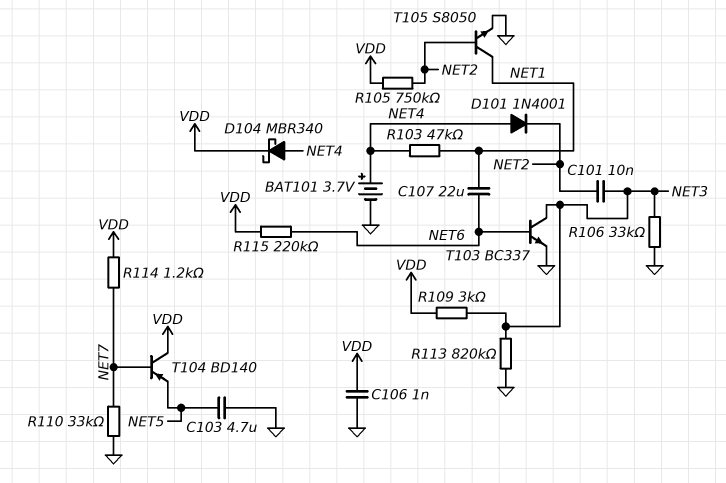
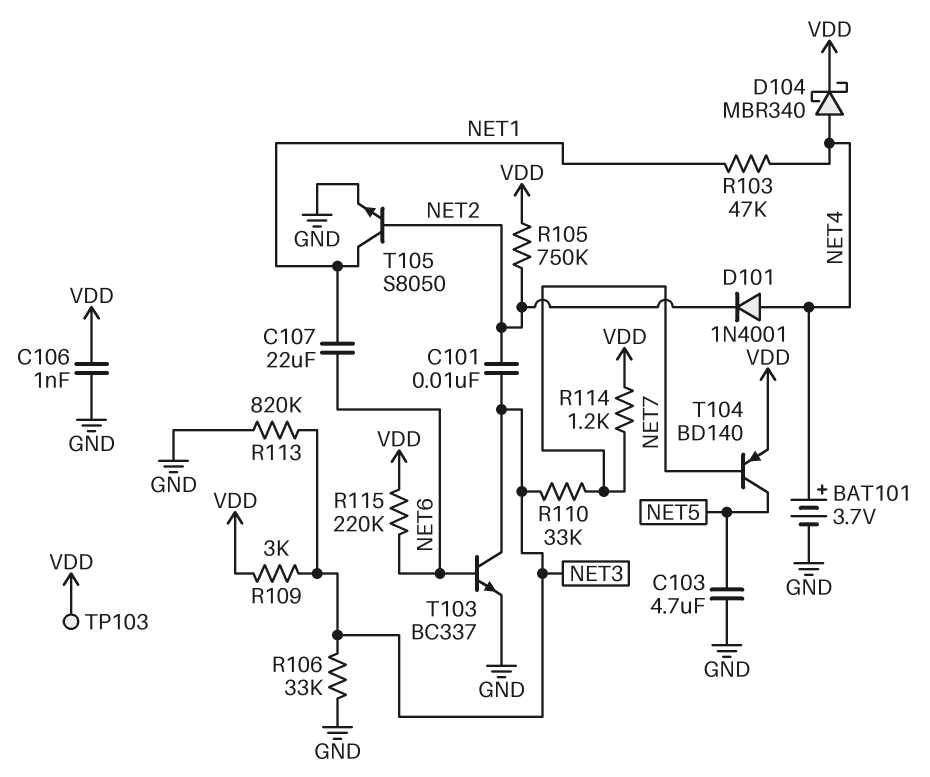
R110: 33k (GND, NET7) -> 33k (NET3, NET7)
T104: PNP BD140 (B NET7, C VDD, E NET5) -> PNP BD140 (B NET7, C NET5, E VDD)
TP103: none -> test point (VDD)

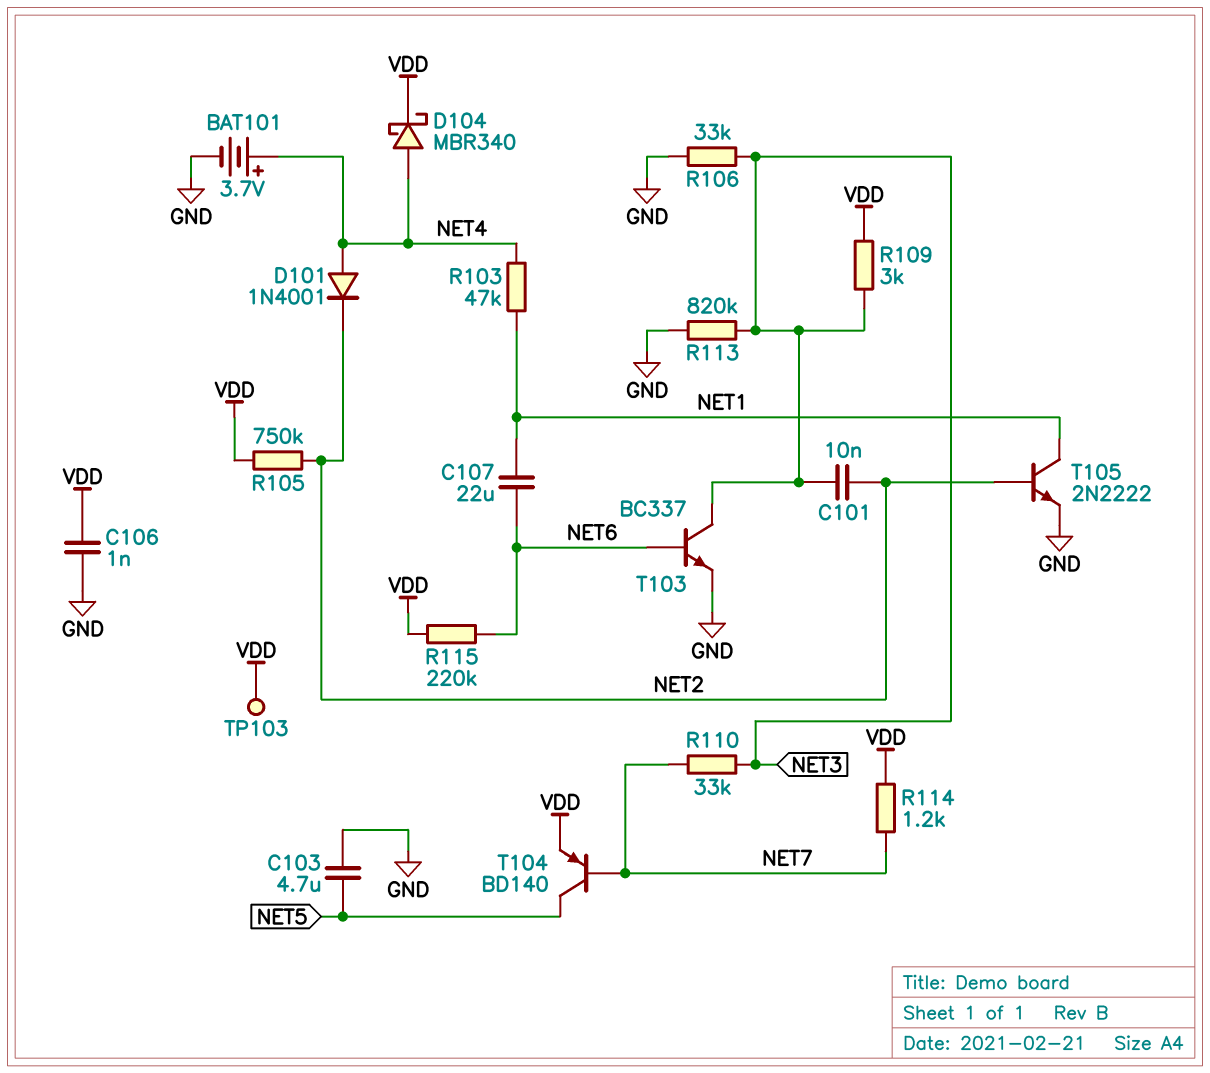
T105: NPN S8050 (B NET2, C NET1, E GND) -> NPN 2N2222 (B NET2, C NET1, E GND)

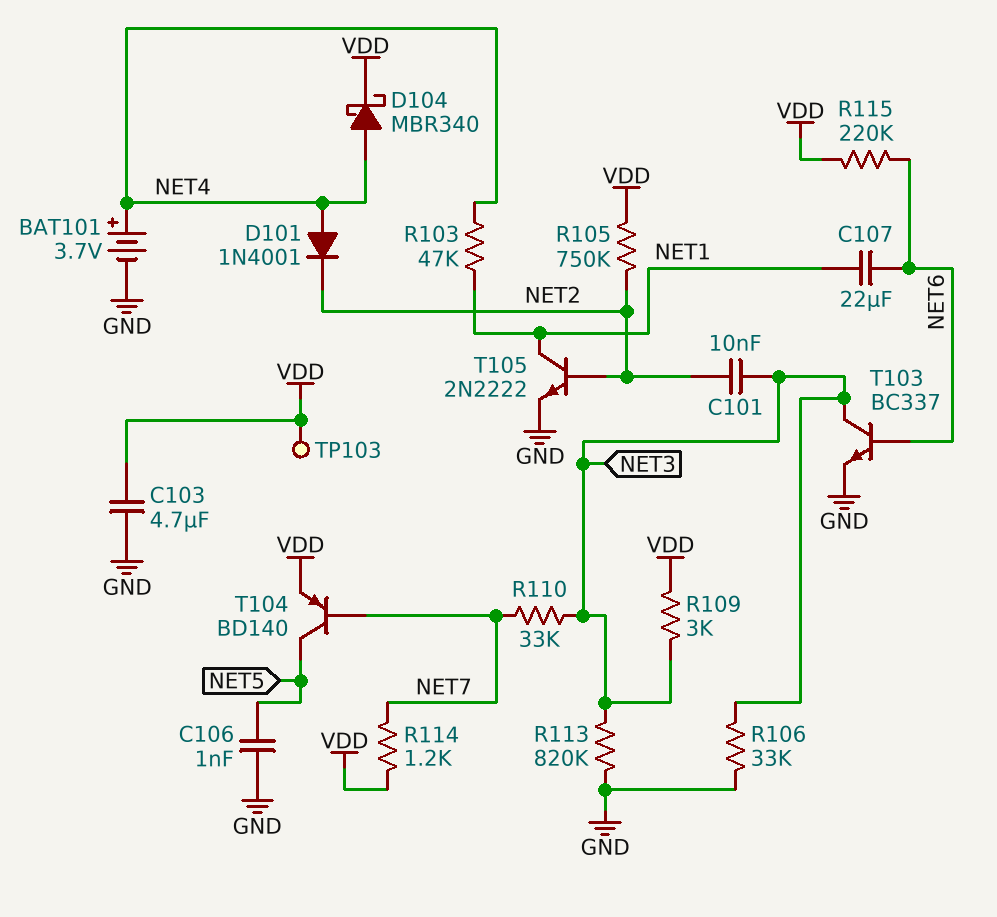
C103: 4.7uF (GND, NET5) -> 4.7uF (GND, VDD)
C106: 1nF (GND, VDD) -> 1nF (GND, NET5)

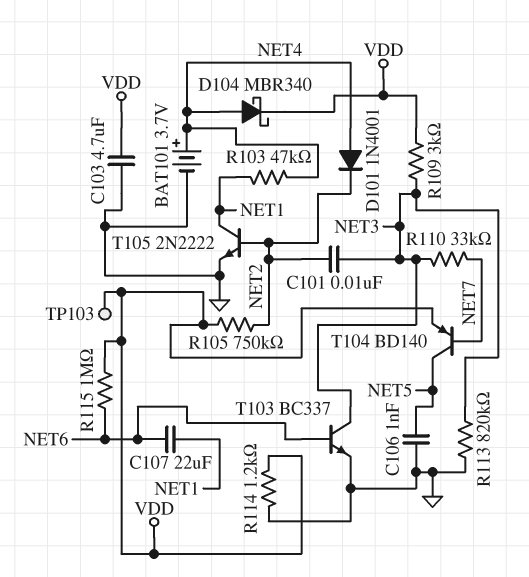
R106: 33k (GND, NET3) -> none
R114: 1.2k (NET7, VDD) -> 1.2k (GND, VDD)
R115: 220k (NET6, VDD) -> 1M (NET6, VDD)

